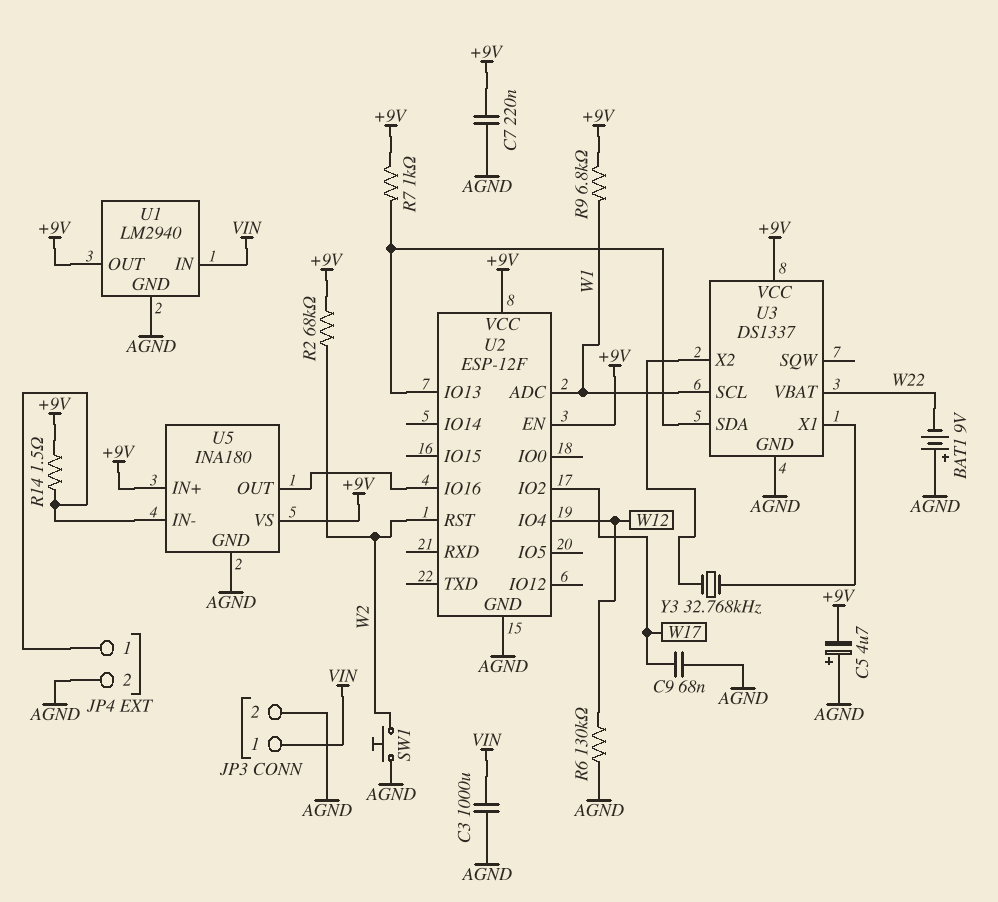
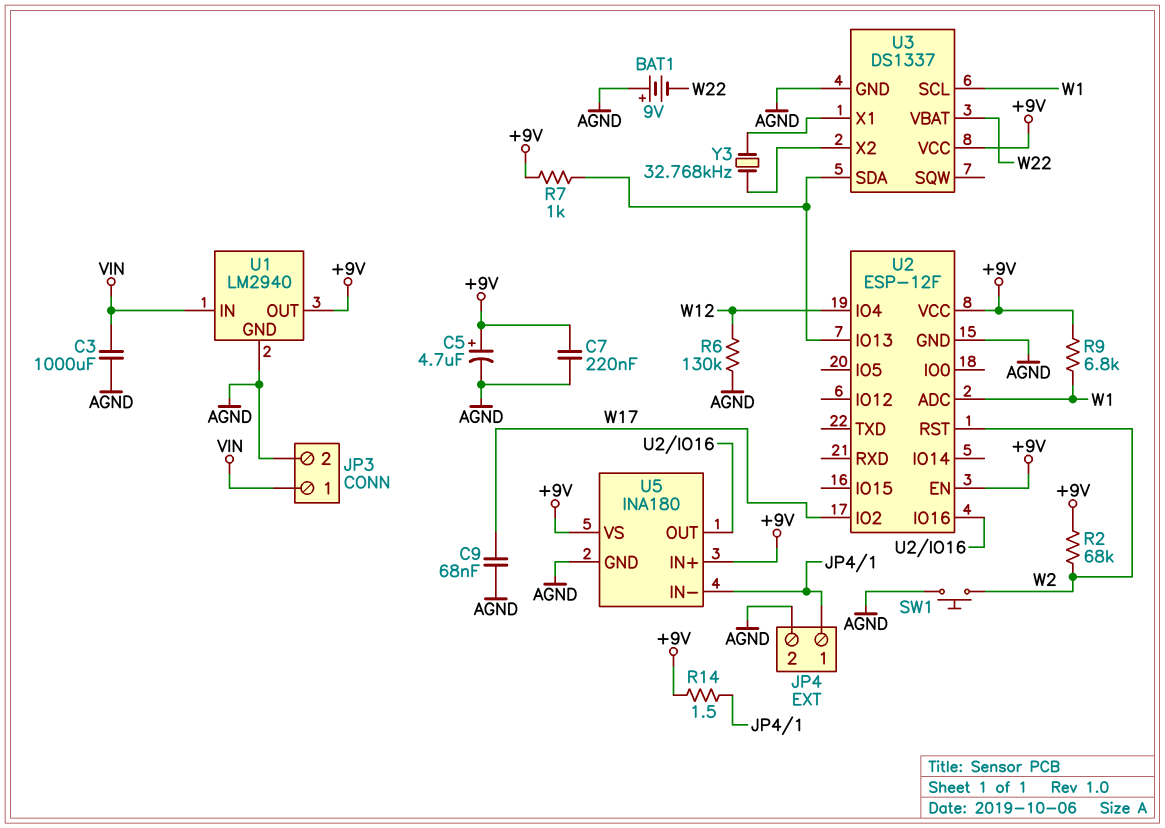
C5: 4.7uF (plus AGND, minus +9V) -> 4.7uF (plus +9V, minus AGND)

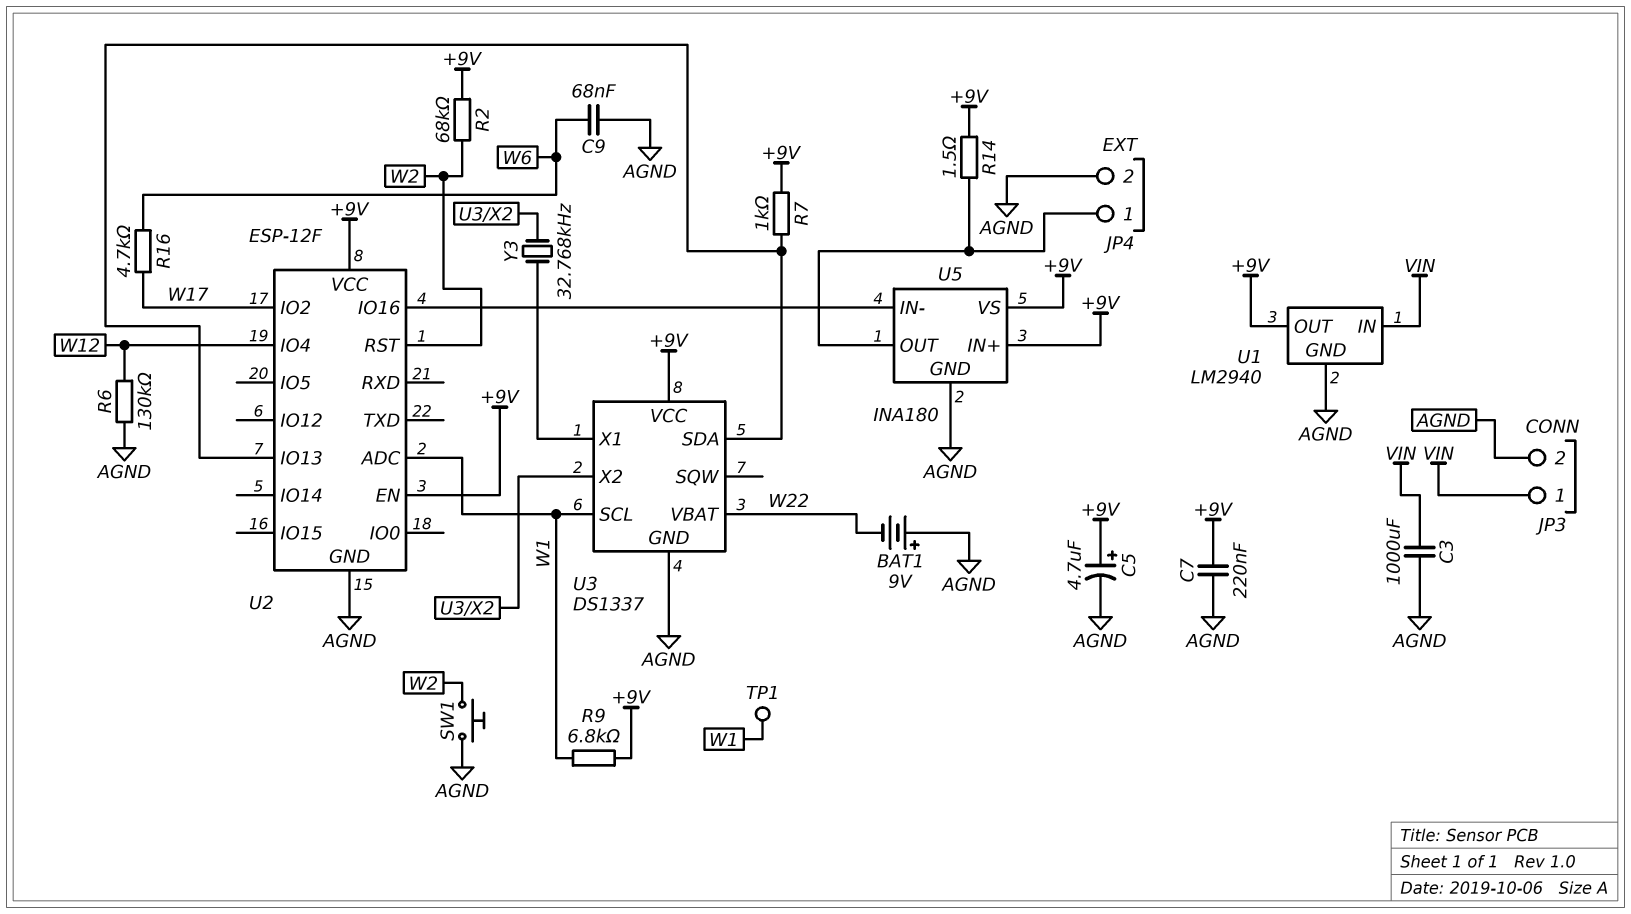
C9: 68nF (AGND, W17) -> 68nF (AGND, W6)
R16: none -> 4.7k (W6, W17)
TP1: none -> test point (W1)
U5 pin IN-: JP4/1 -> U2/IO16
U5 pin OUT: U2/IO16 -> JP4/1

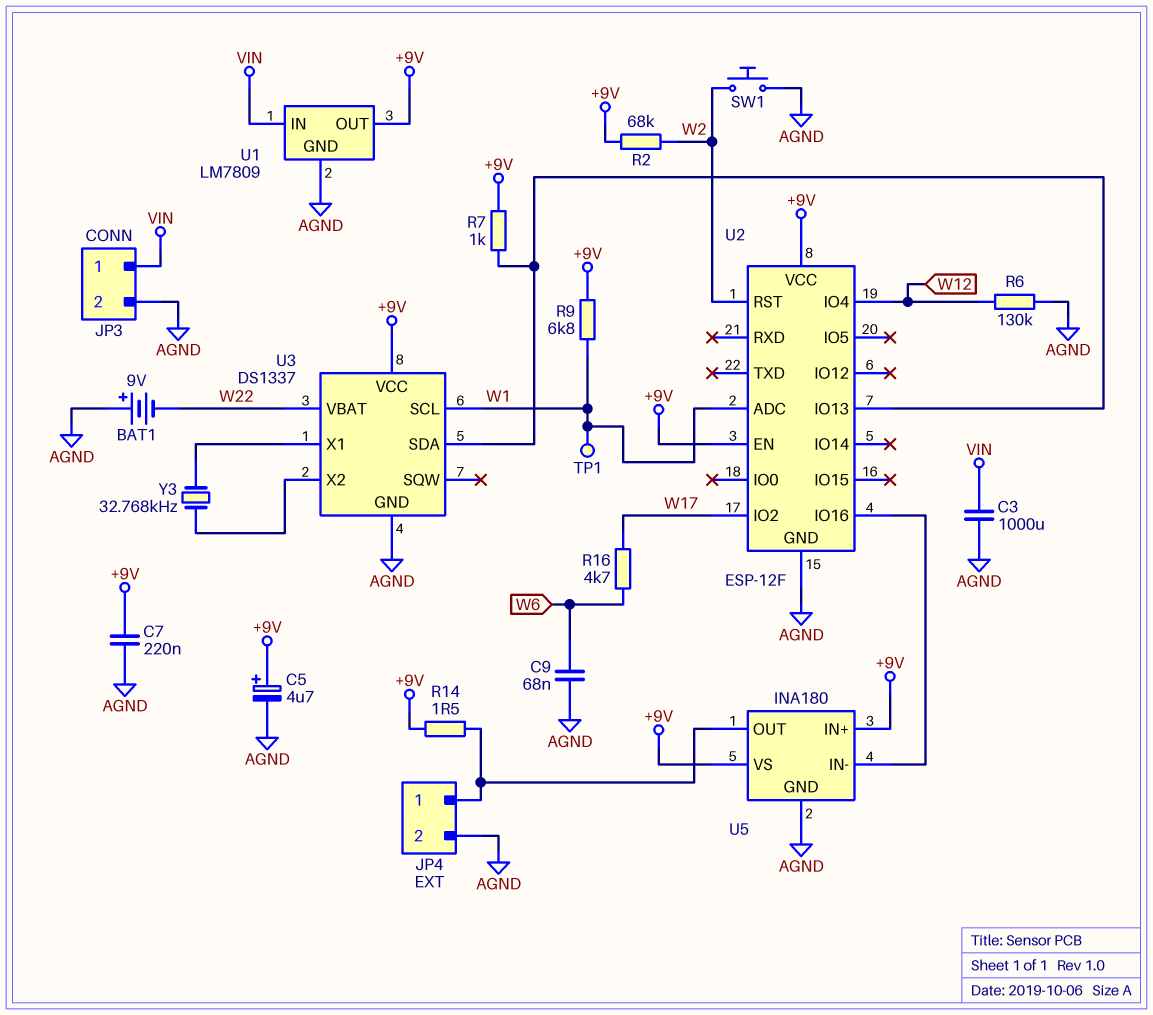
U1: LM2940 -> LM7809

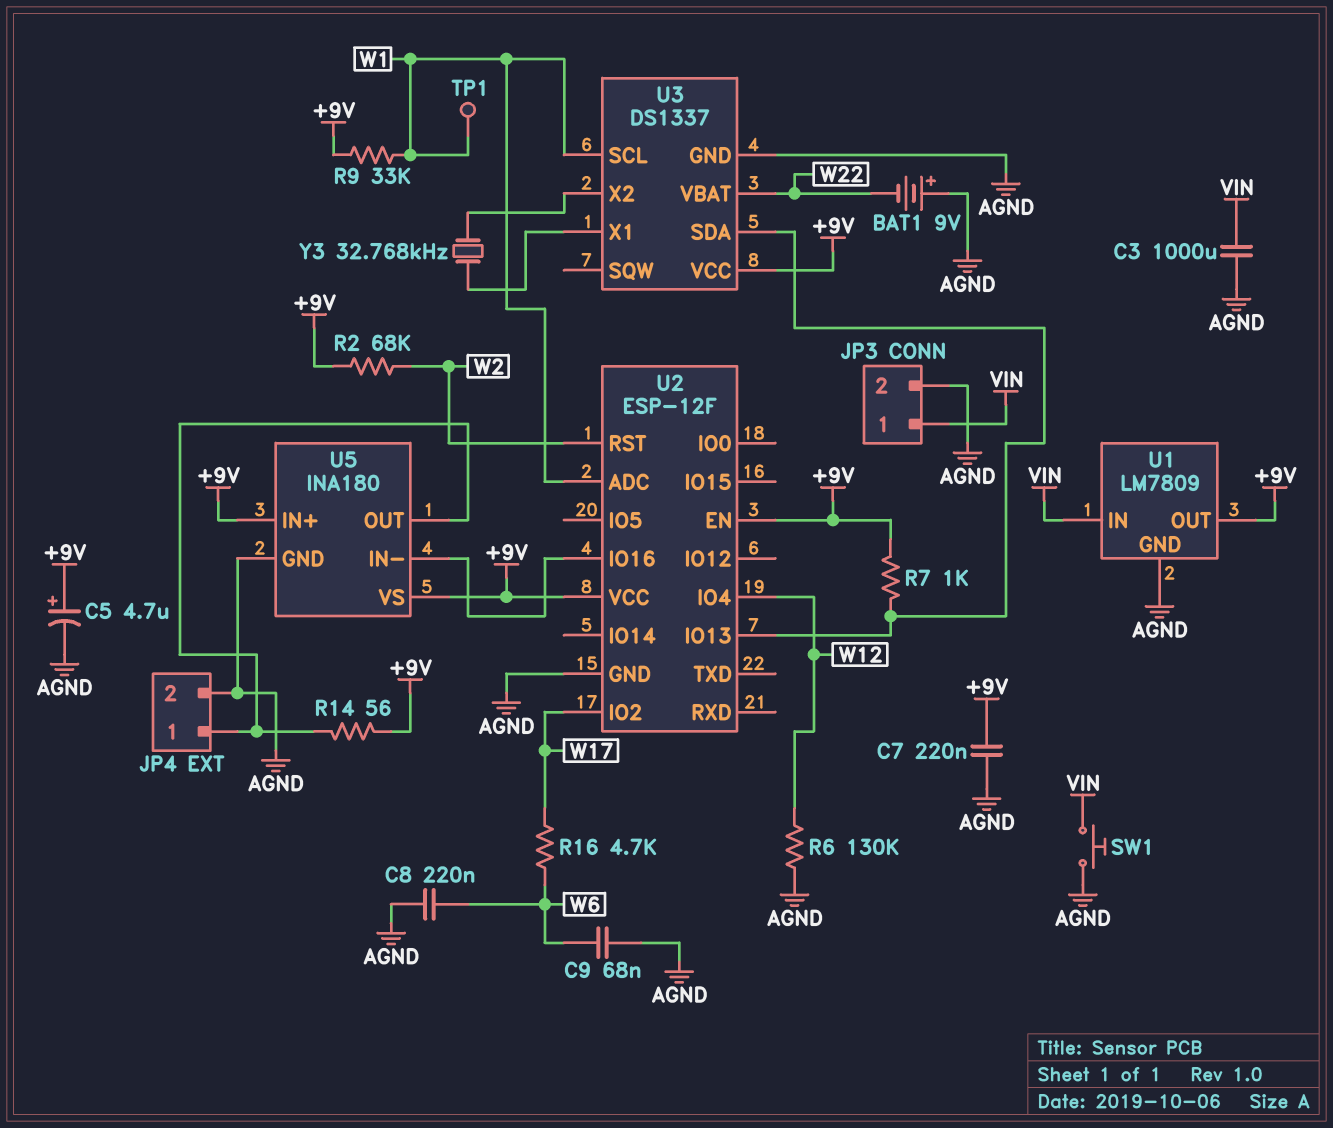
C8: none -> 220nF (AGND, W6)
R9: 6.8k (+9V, W1) -> 33k (+9V, W1)
R14: 1.5 (+9V, JP4/1) -> 56 (+9V, JP4/1)
SW1: button (AGND, W2) -> button (AGND, VIN)

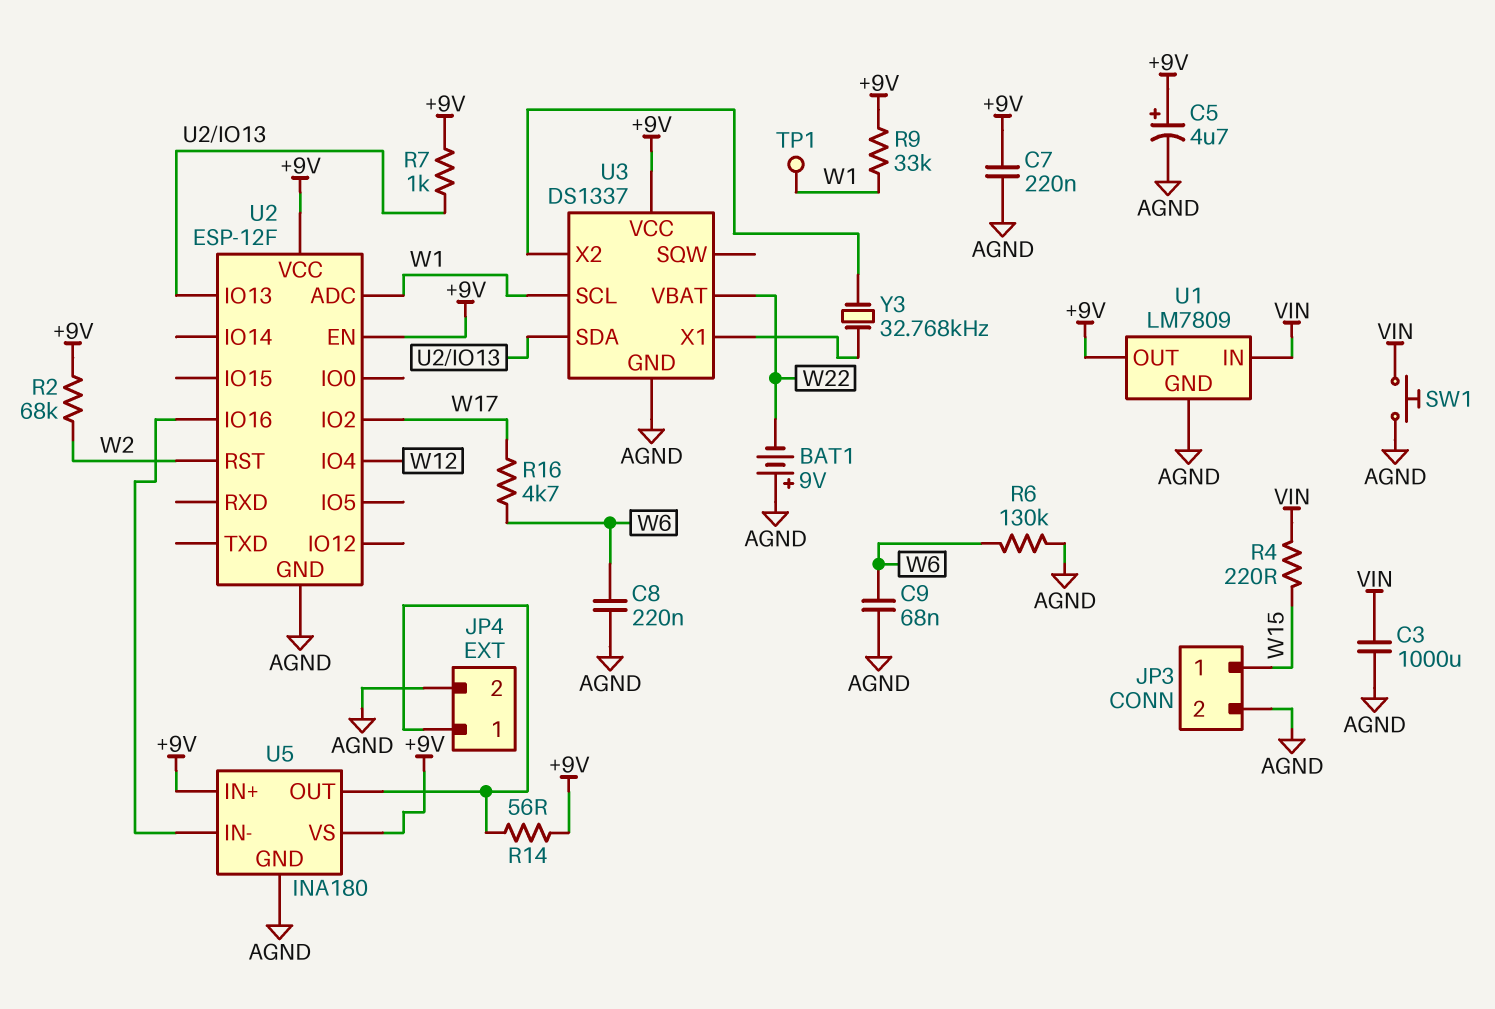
JP3 pin 1: VIN -> W15
R4: none -> 220 (VIN, W15)
R6: 130k (AGND, W12) -> 130k (AGND, W6)

